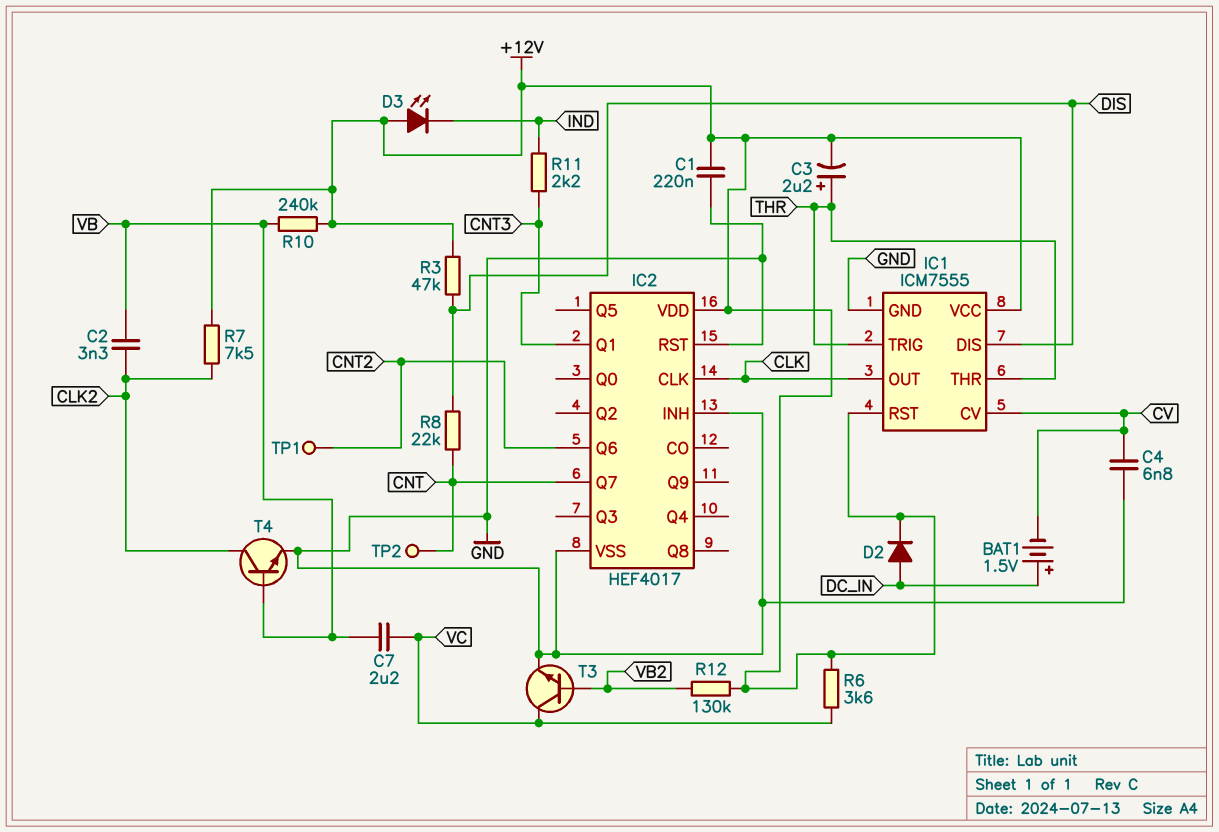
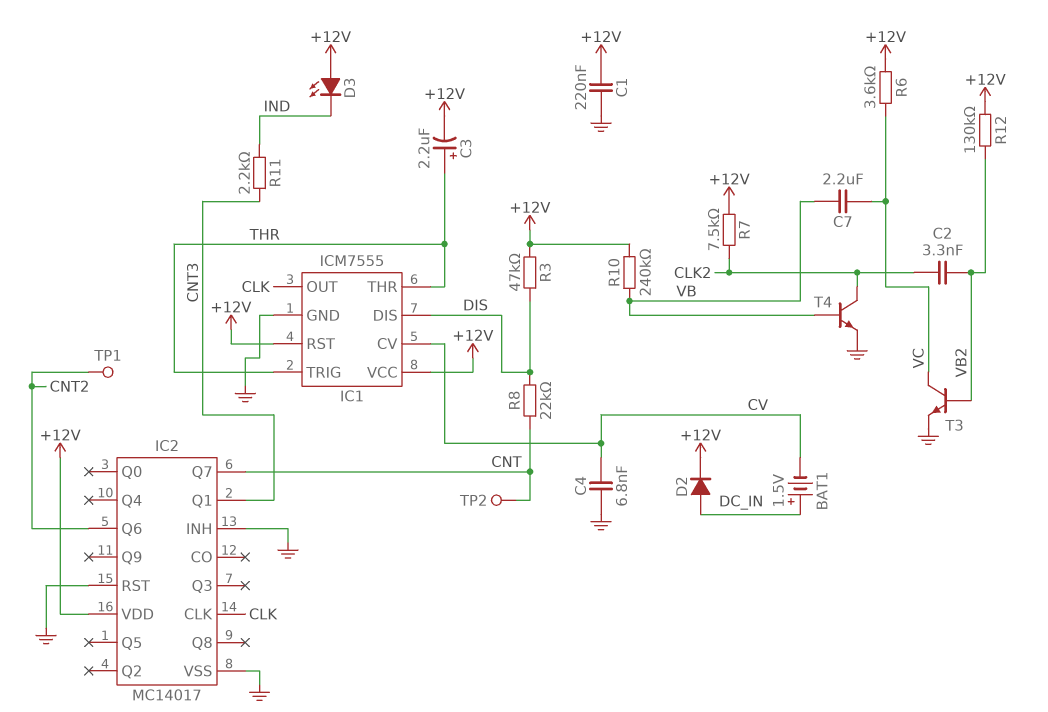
C2: 3.3nF (CLK2, VB) -> 3.3nF (CLK2, VB2)
IC2: HEF4017 -> MC14017

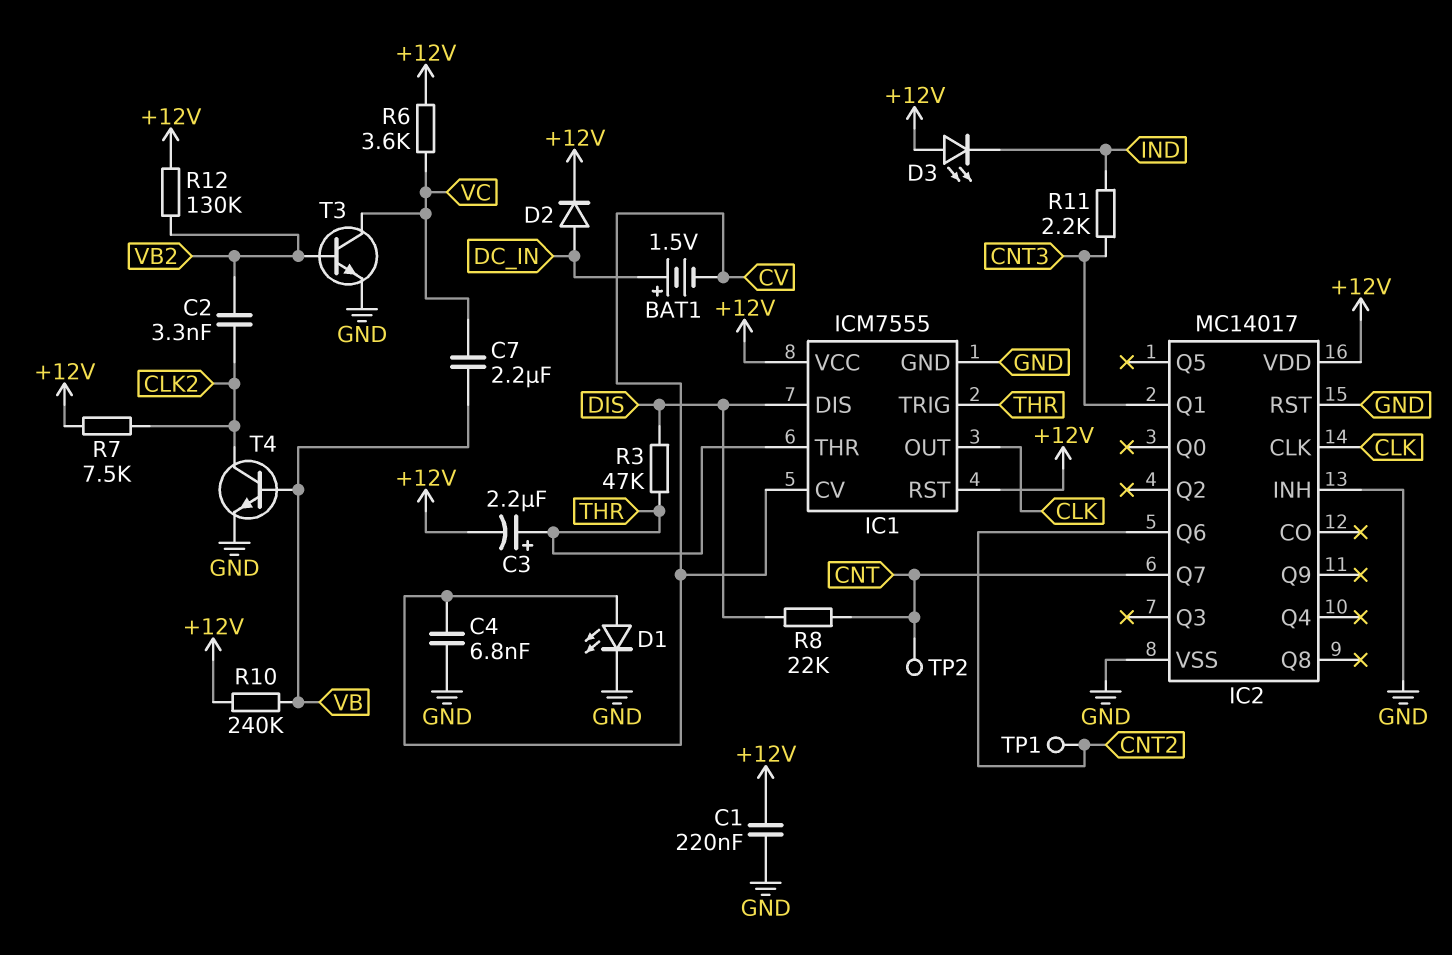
D1: none -> LED (A CV, K GND)
R3: 47k (+12V, DIS) -> 47k (DIS, THR)

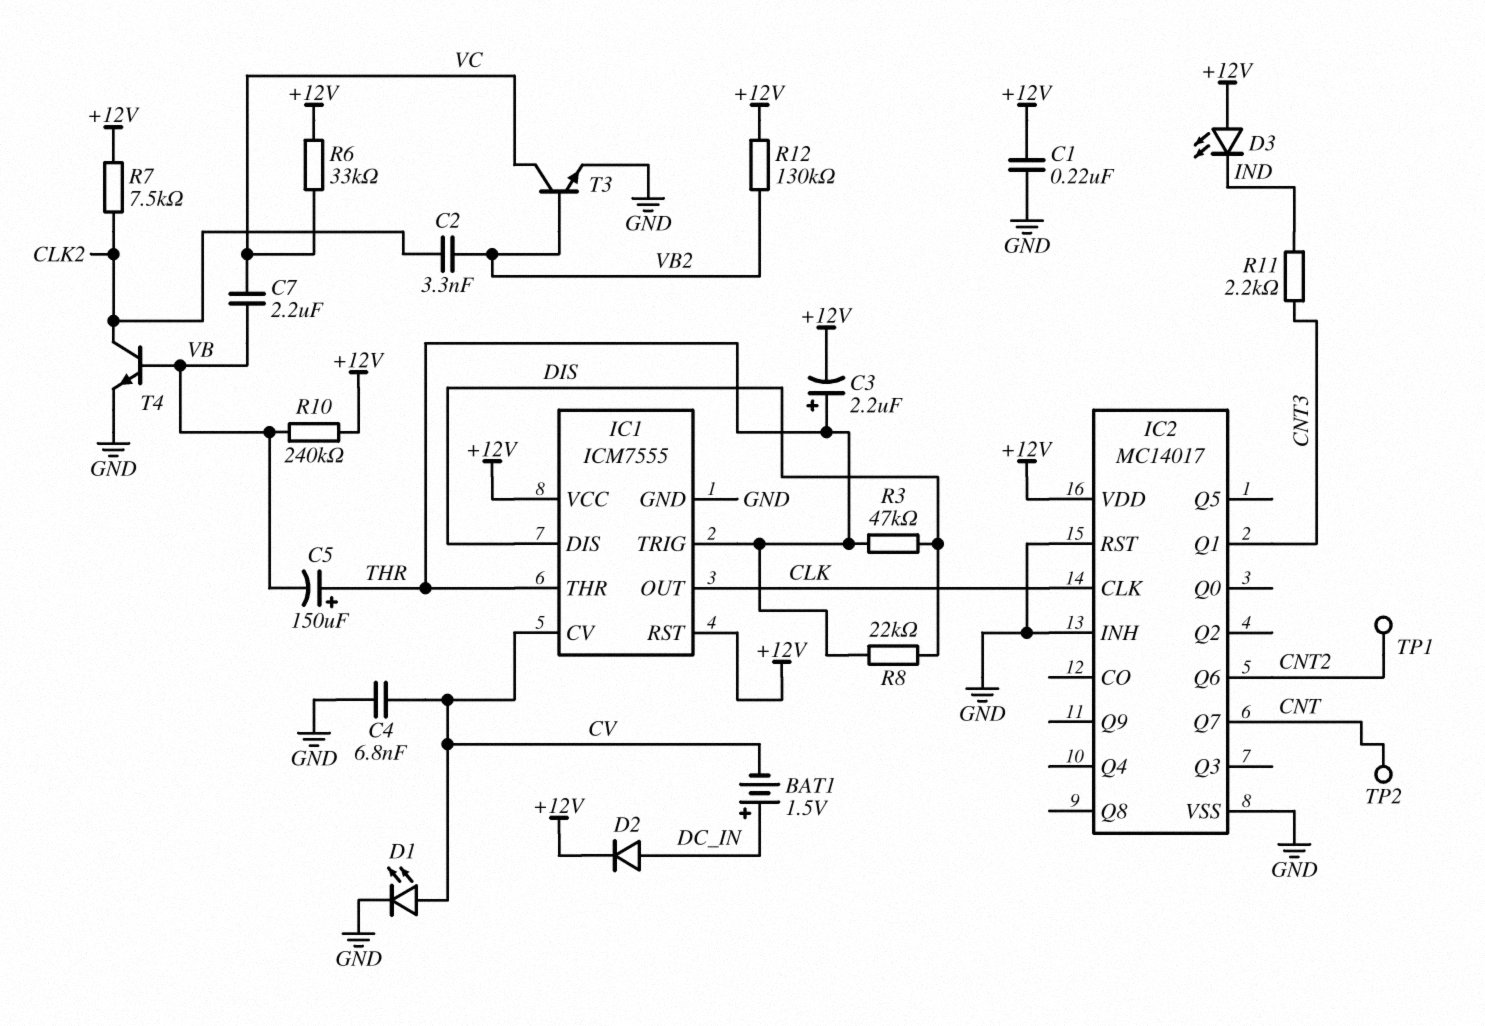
C5: none -> 150uF (plus THR, minus VB)
R6: 3.6k (+12V, VC) -> 33k (+12V, VC)
R8: 22k (CNT, DIS) -> 22k (DIS, THR)

